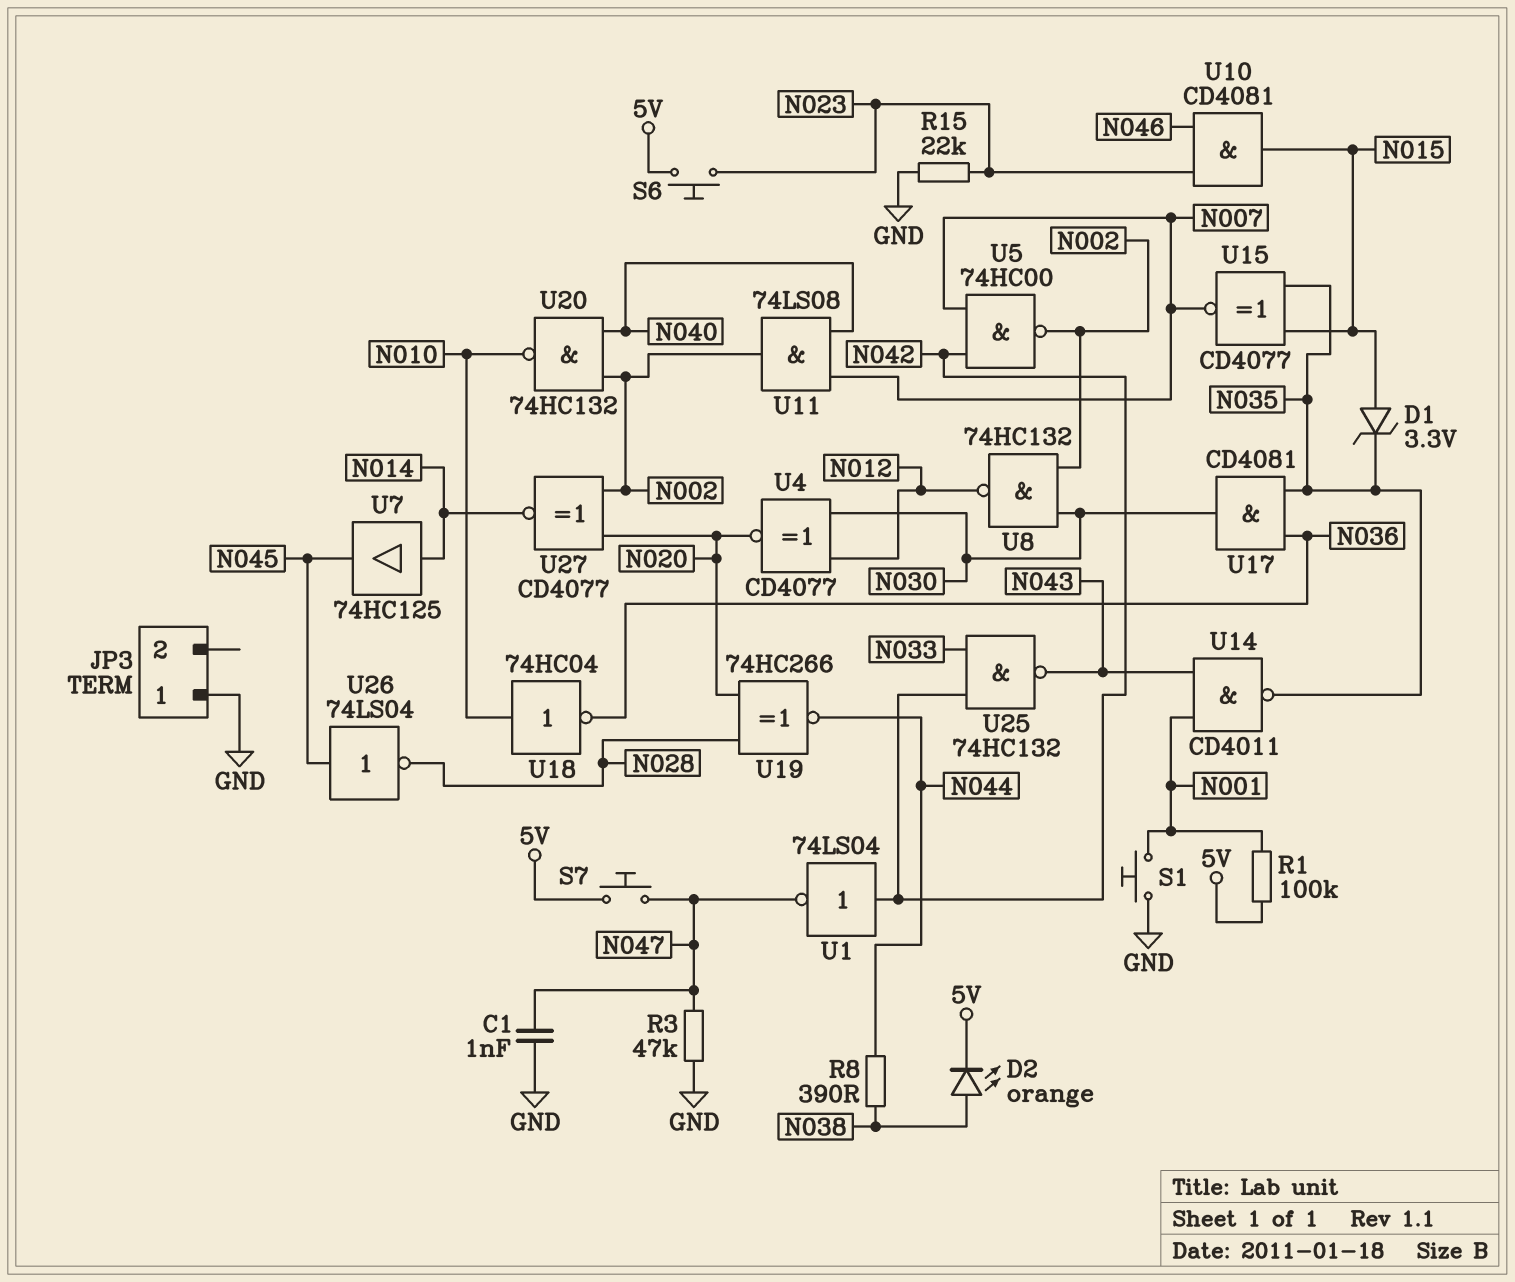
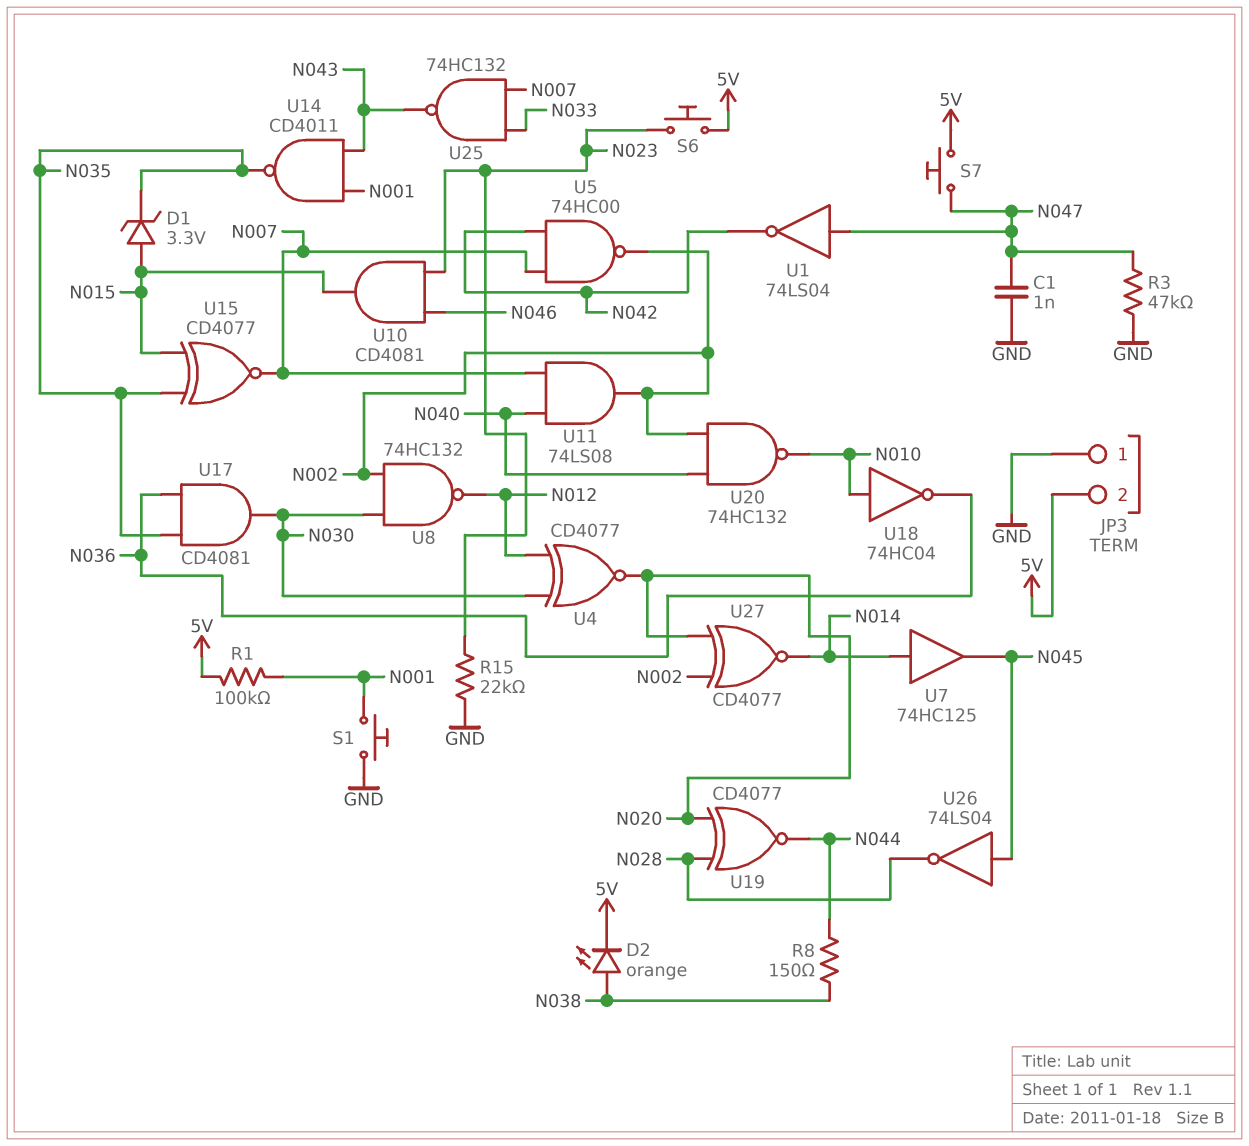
JP3 pin 2: none -> 5V
R8: 390 (N038, N044) -> 150 (N038, N044)
U1: NOT 74LS04 (in N042, out N047) -> NOT 74LS04 (in N047, out N042)
U19: XNOR 74HC266 (in N020, in N028, out N044) -> XNOR CD4077 (in N020, in N028, out N044)
U25: NAND 74HC132 (in N033, in N042, out N043) -> NAND 74HC132 (in N007, in N033, out N043)

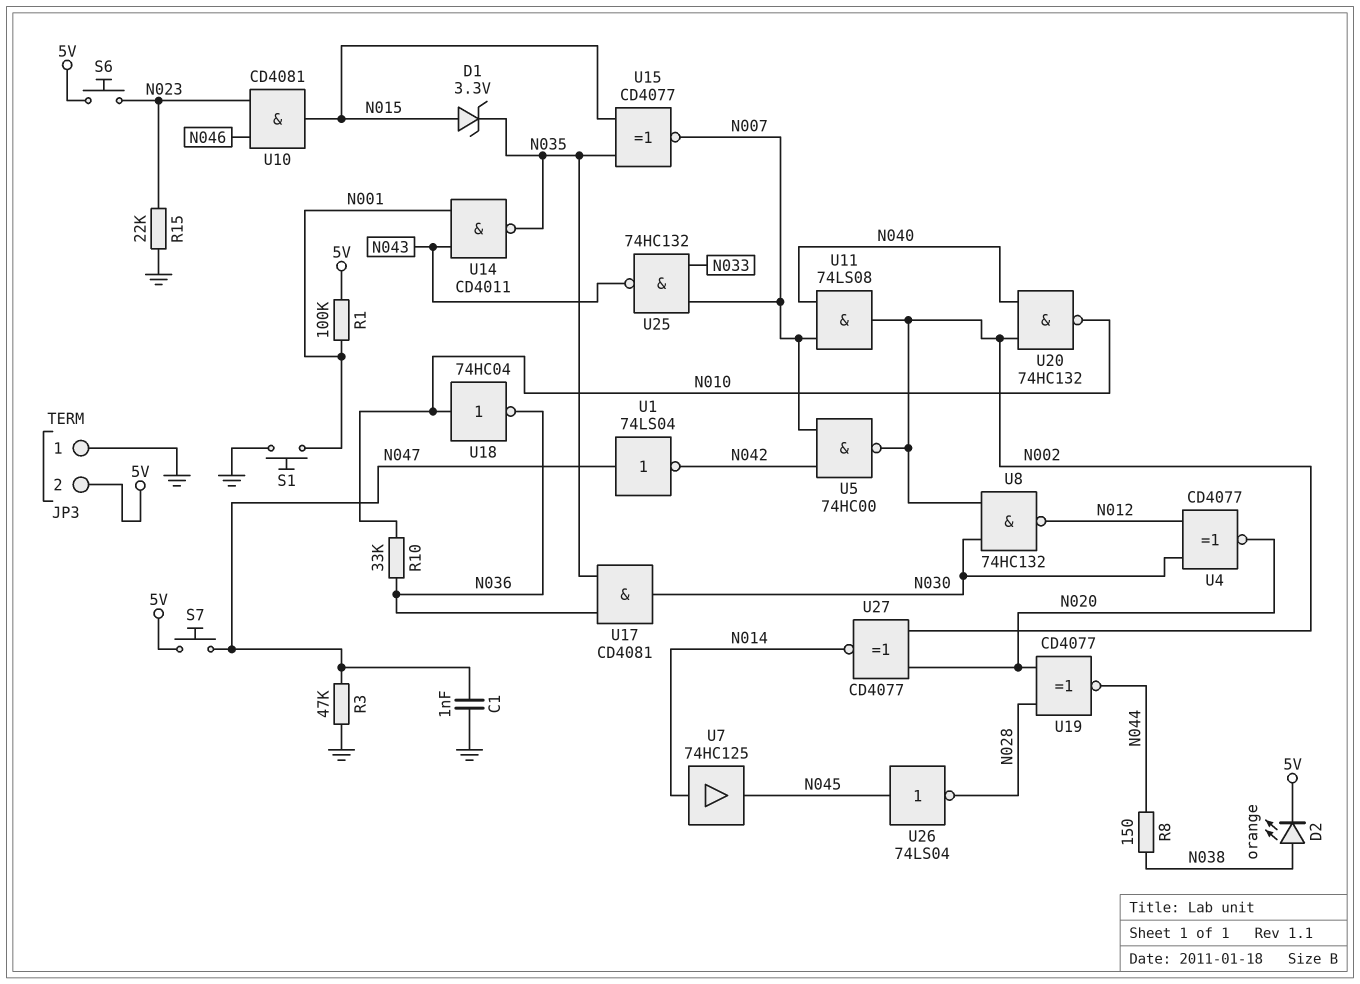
R10: none -> 33k (N010, N036)

